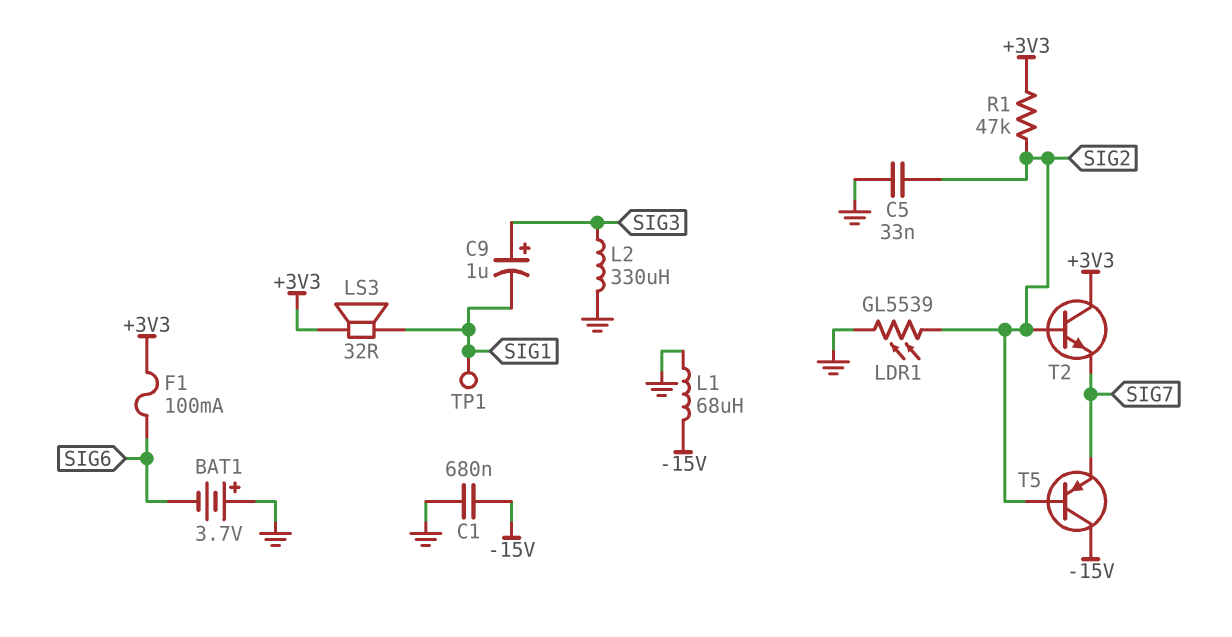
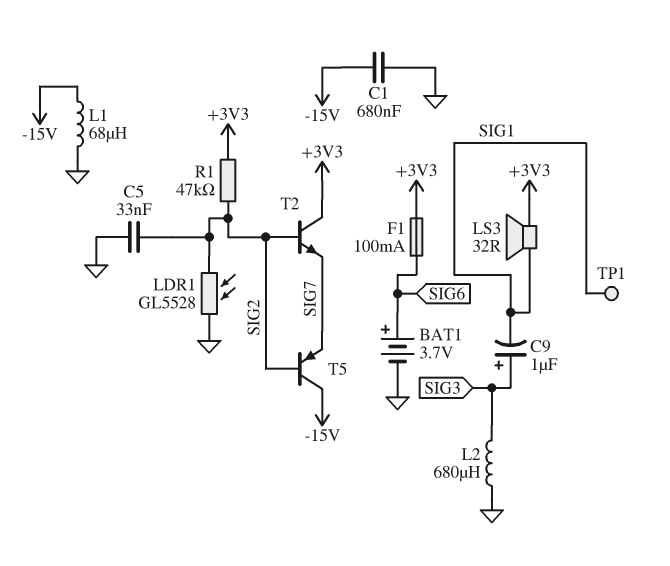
BAT1: 3.7V (plus GND, minus SIG6) -> 3.7V (plus SIG6, minus GND)
L2: 330uH (GND, SIG3) -> 680uH (GND, SIG3)
LDR1: GL5539 (GND, SIG2) -> GL5528 (GND, SIG2)

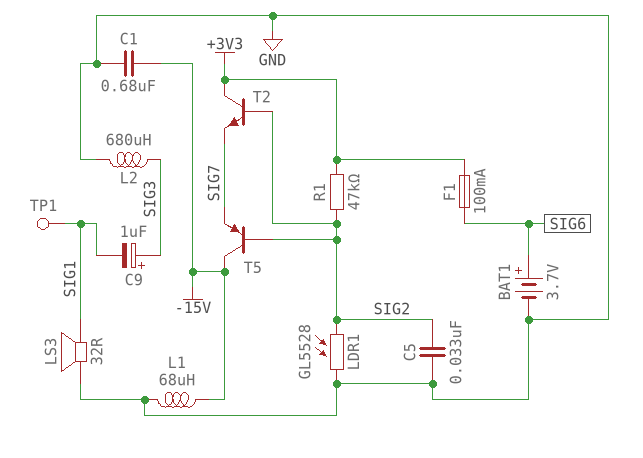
LS3: speaker 32R (+3V3, SIG1) -> speaker 32R (GND, SIG1)

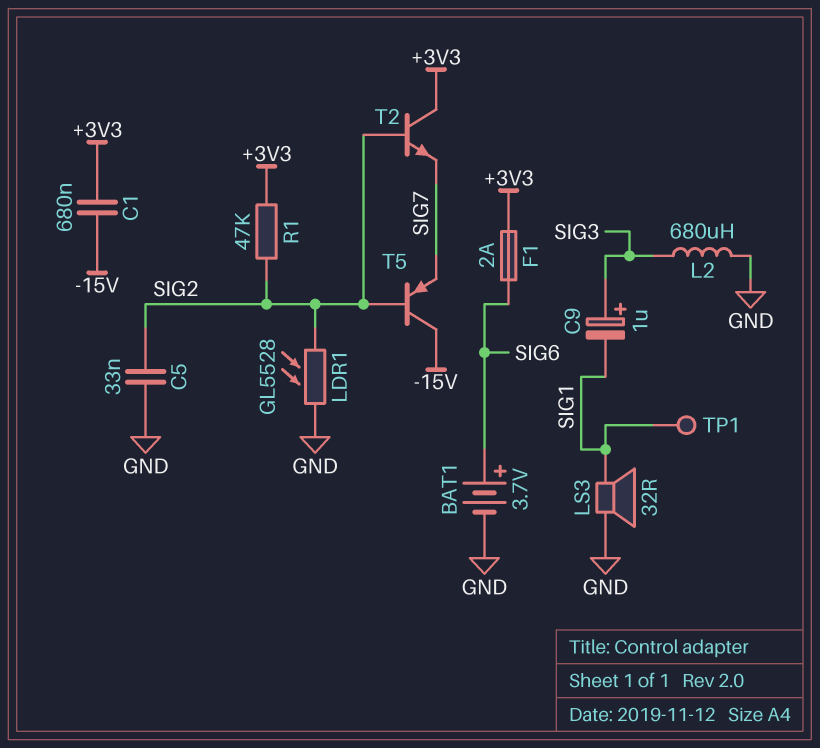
C1: 680nF (-15V, GND) -> 680nF (+3V3, -15V)
F1: 100mA (+3V3, SIG6) -> 2A (+3V3, SIG6)
L1: 68uH (-15V, GND) -> none

